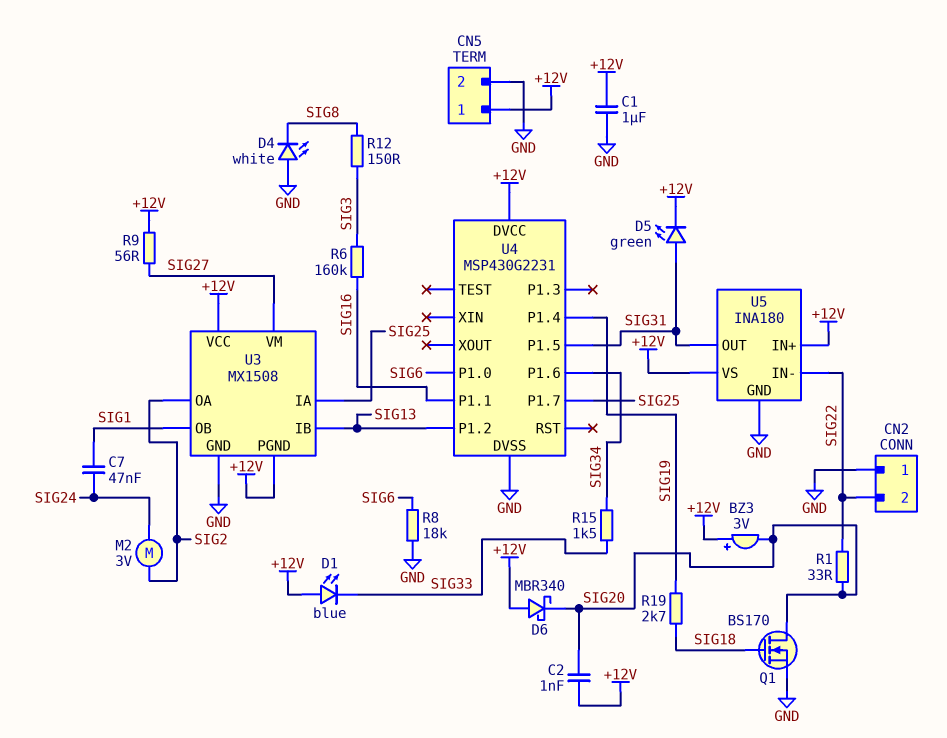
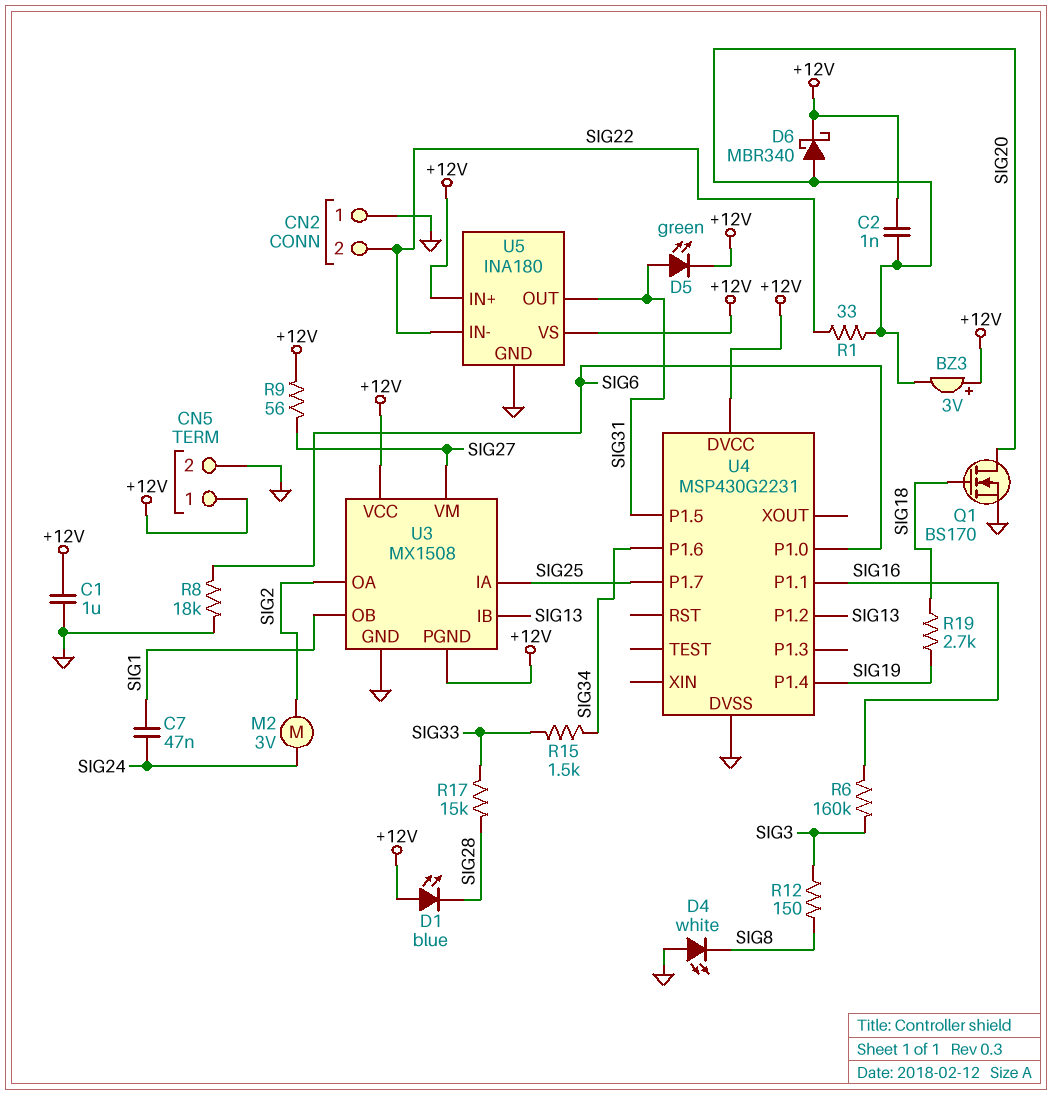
D1: LED blue (A +12V, K SIG33) -> LED blue (A +12V, K SIG28)
D6: schottky MBR340 (A +12V, K SIG20) -> schottky MBR340 (A SIG20, K +12V)
R17: none -> 15k (SIG28, SIG33)

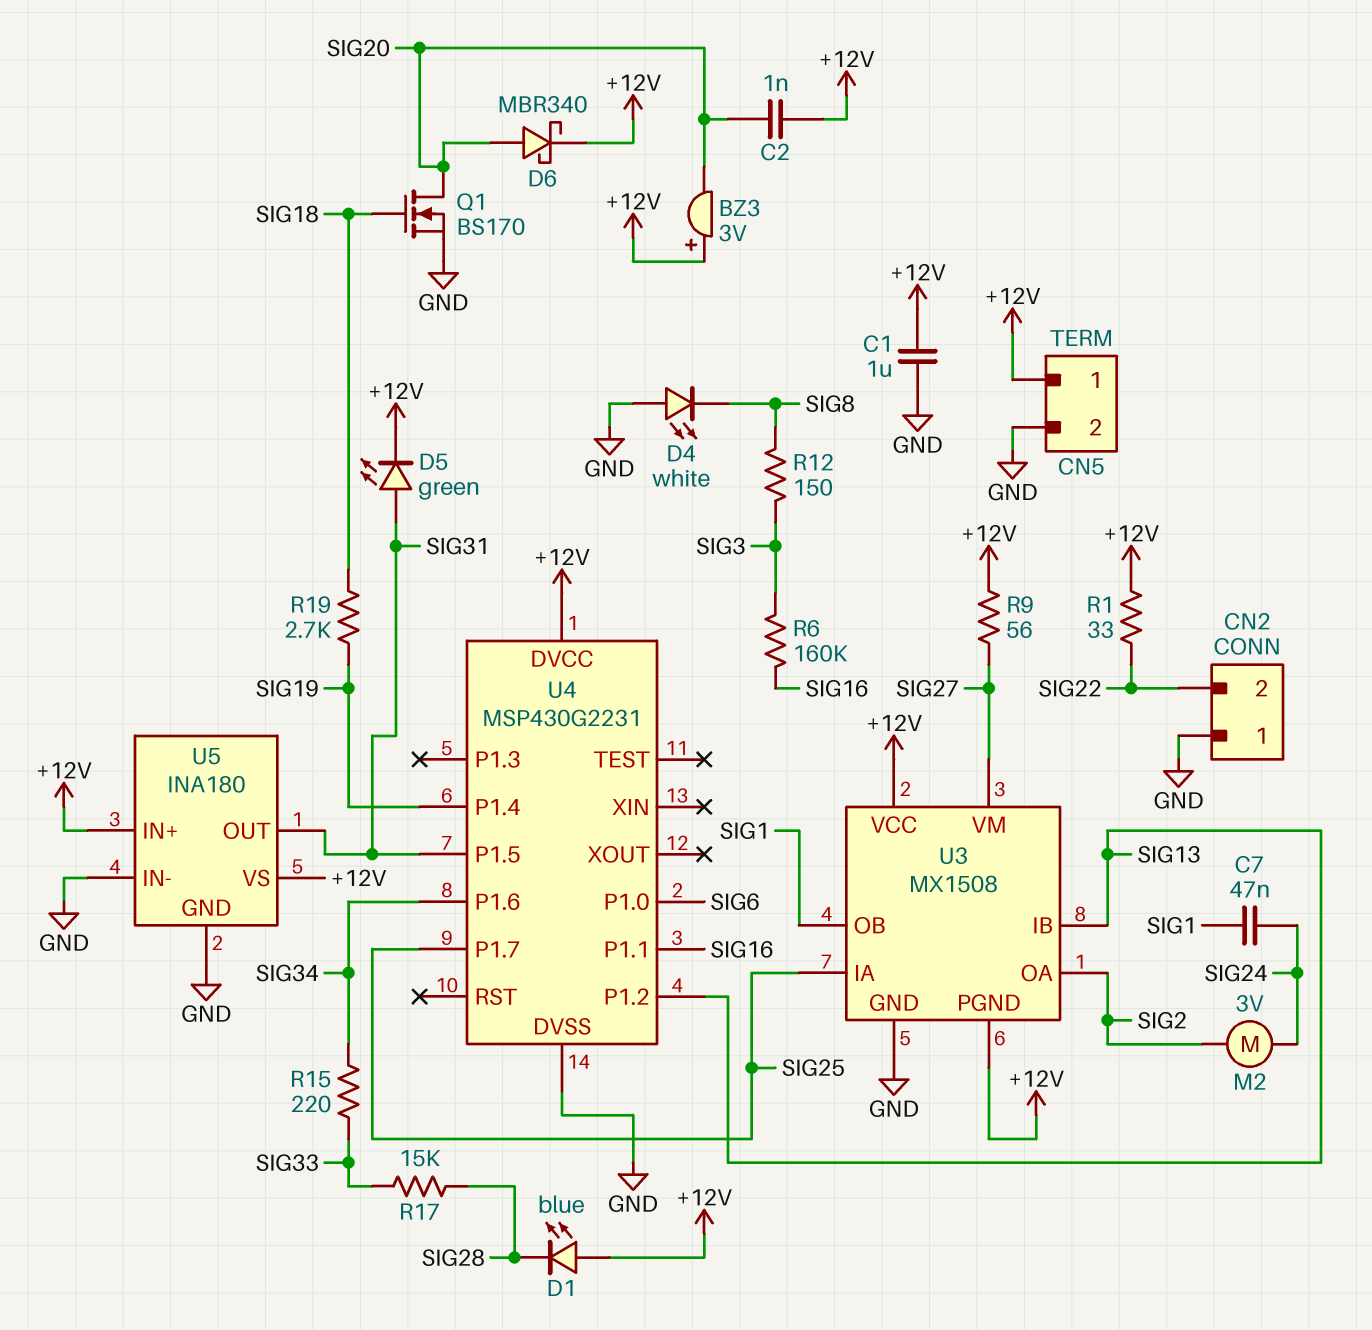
R1: 33 (SIG20, SIG22) -> 33 (+12V, SIG22)
R8: 18k (GND, SIG6) -> none
R15: 1.5k (SIG33, SIG34) -> 220 (SIG33, SIG34)
U5 pin IN-: SIG22 -> GND

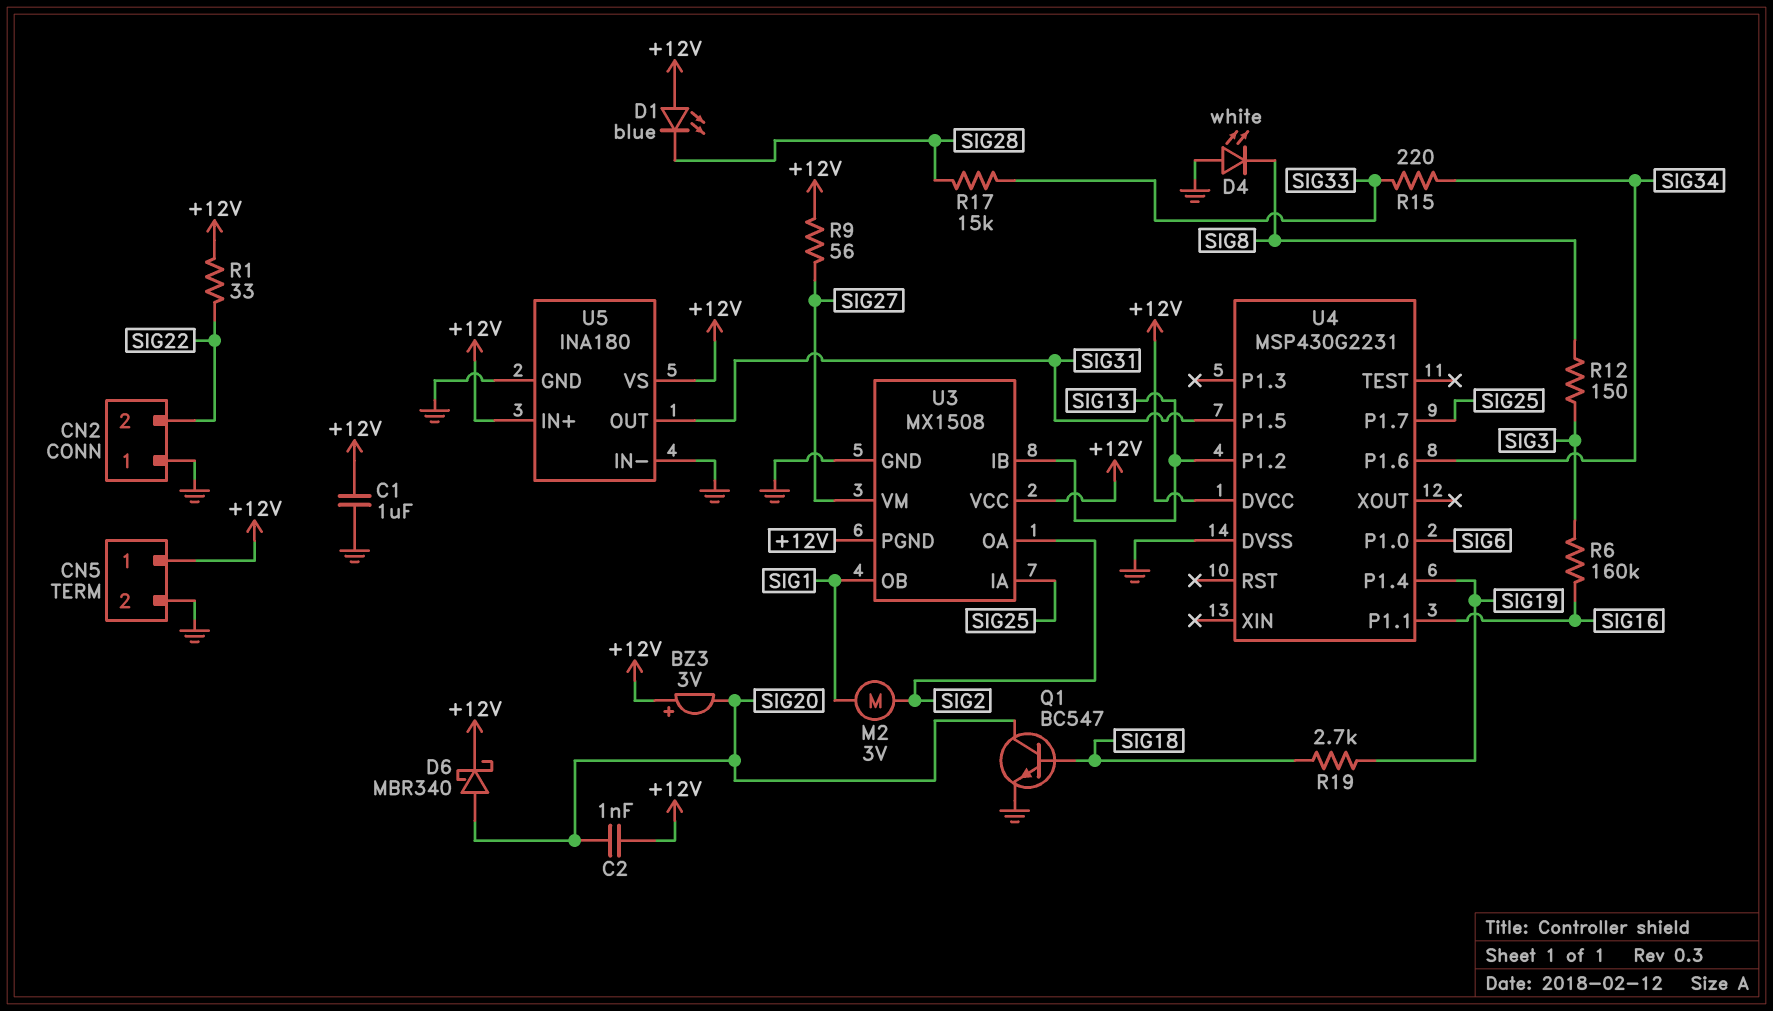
C7: 47nF (SIG1, SIG24) -> none
D5: LED green (A SIG31, K +12V) -> none
M2: motor 3V (SIG2, SIG24) -> motor 3V (SIG1, SIG2)
Q1: NMOS BS170 (G SIG18, D SIG20, S GND) -> NPN BC547 (B SIG18, C SIG20, E GND)

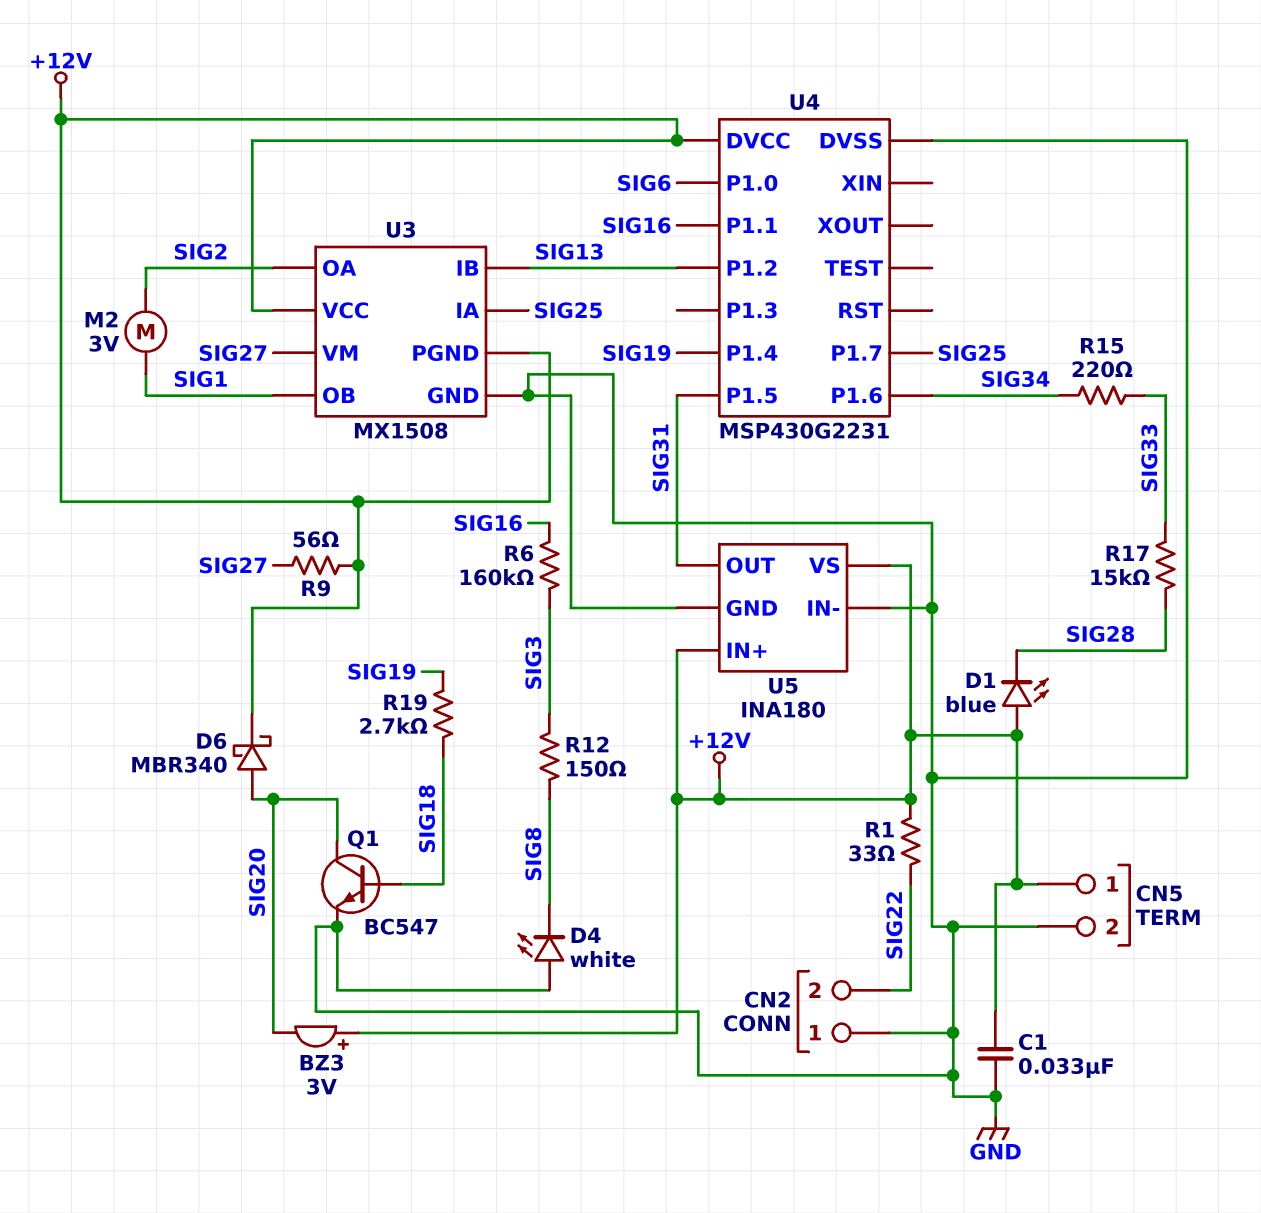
C1: 1uF (+12V, GND) -> 33nF (+12V, GND)
C2: 1nF (+12V, SIG20) -> none

